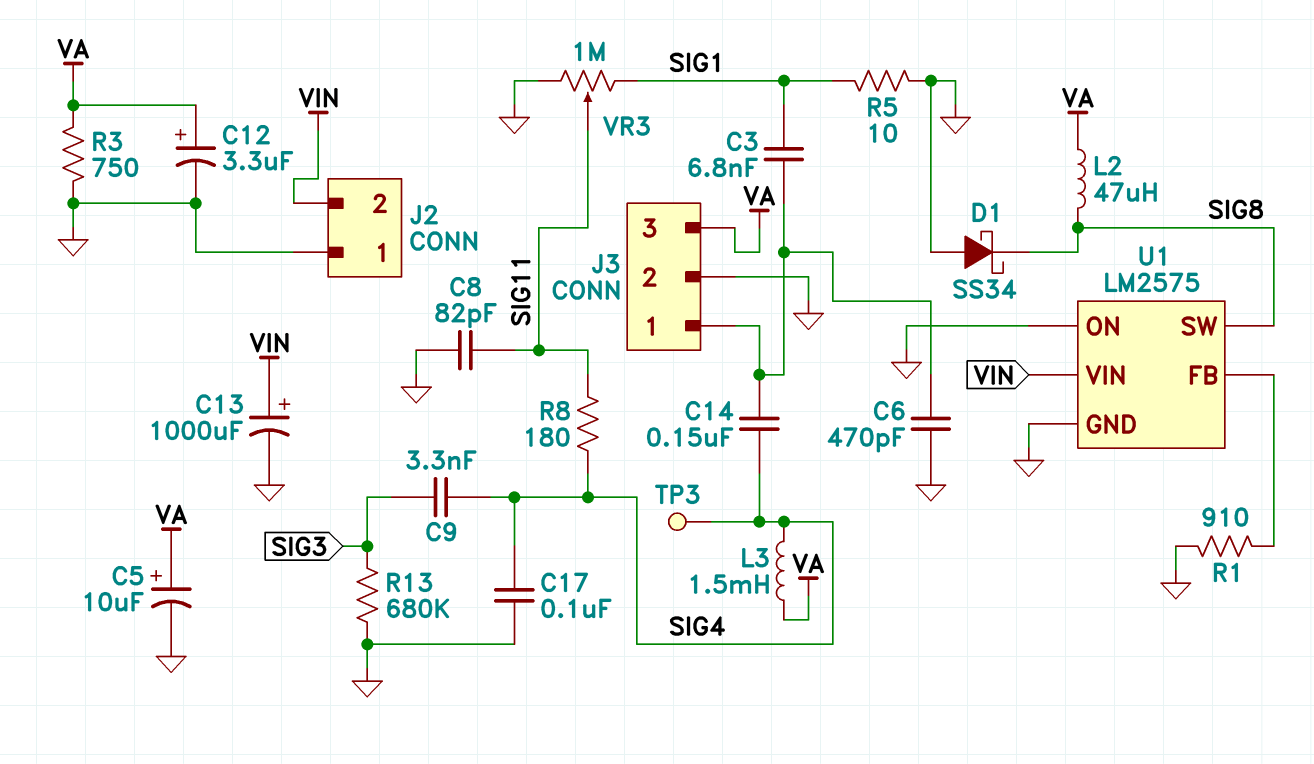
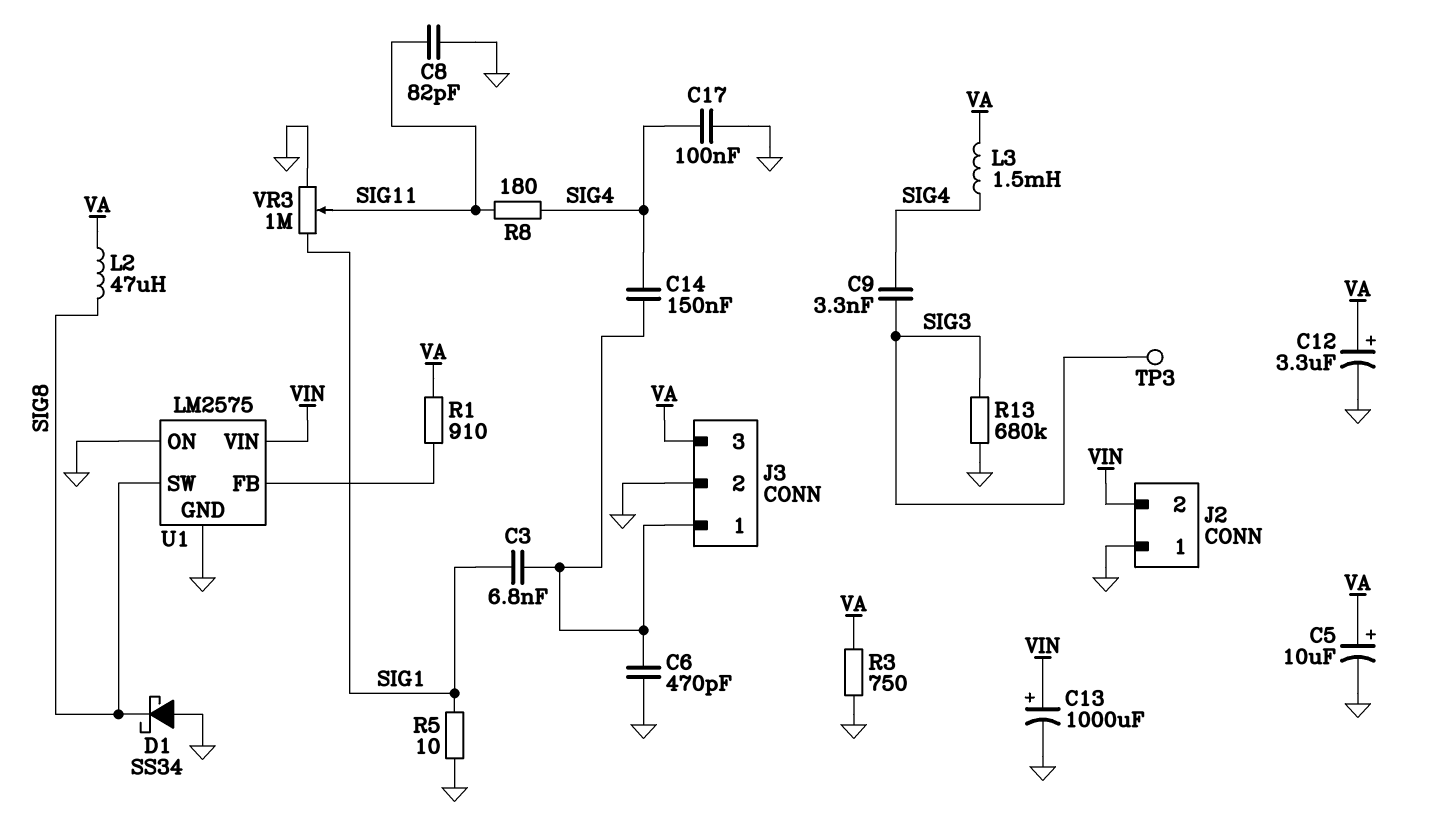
R1: 910 (GND, U1/FB) -> 910 (U1/FB, VA)
TP3: test point (SIG4) -> test point (SIG3)

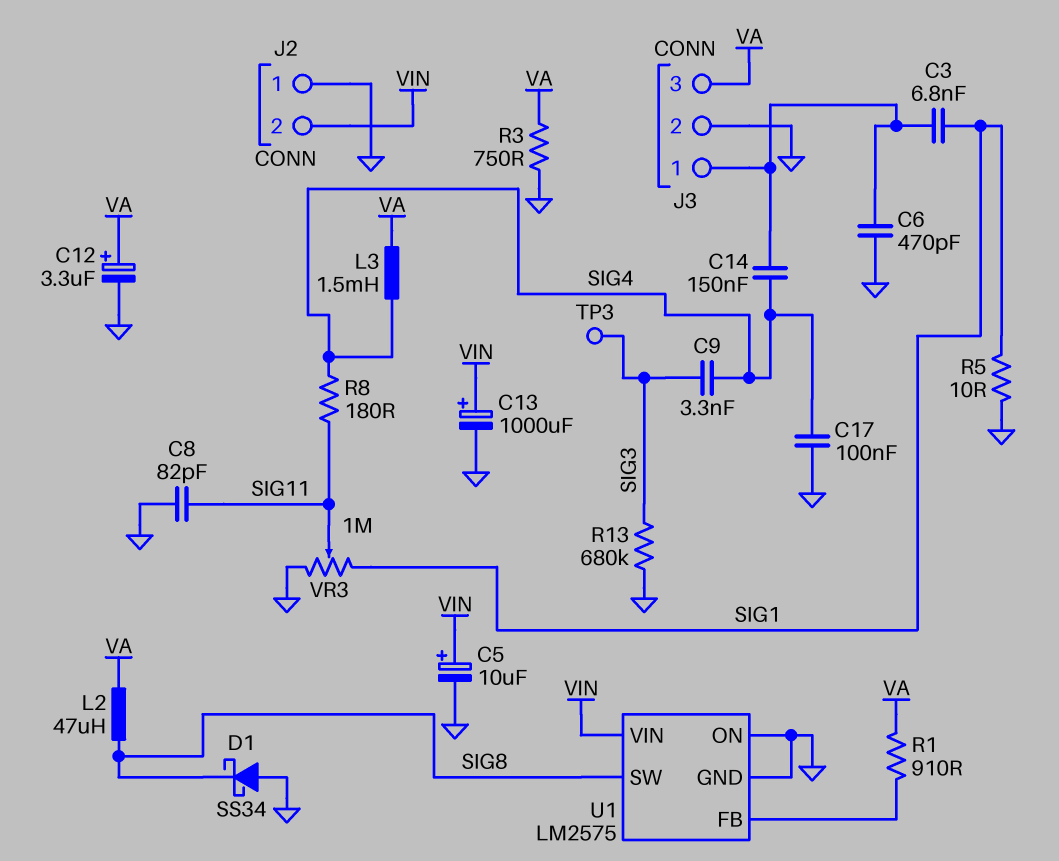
C5: 10uF (plus VA, minus GND) -> 10uF (plus VIN, minus GND)

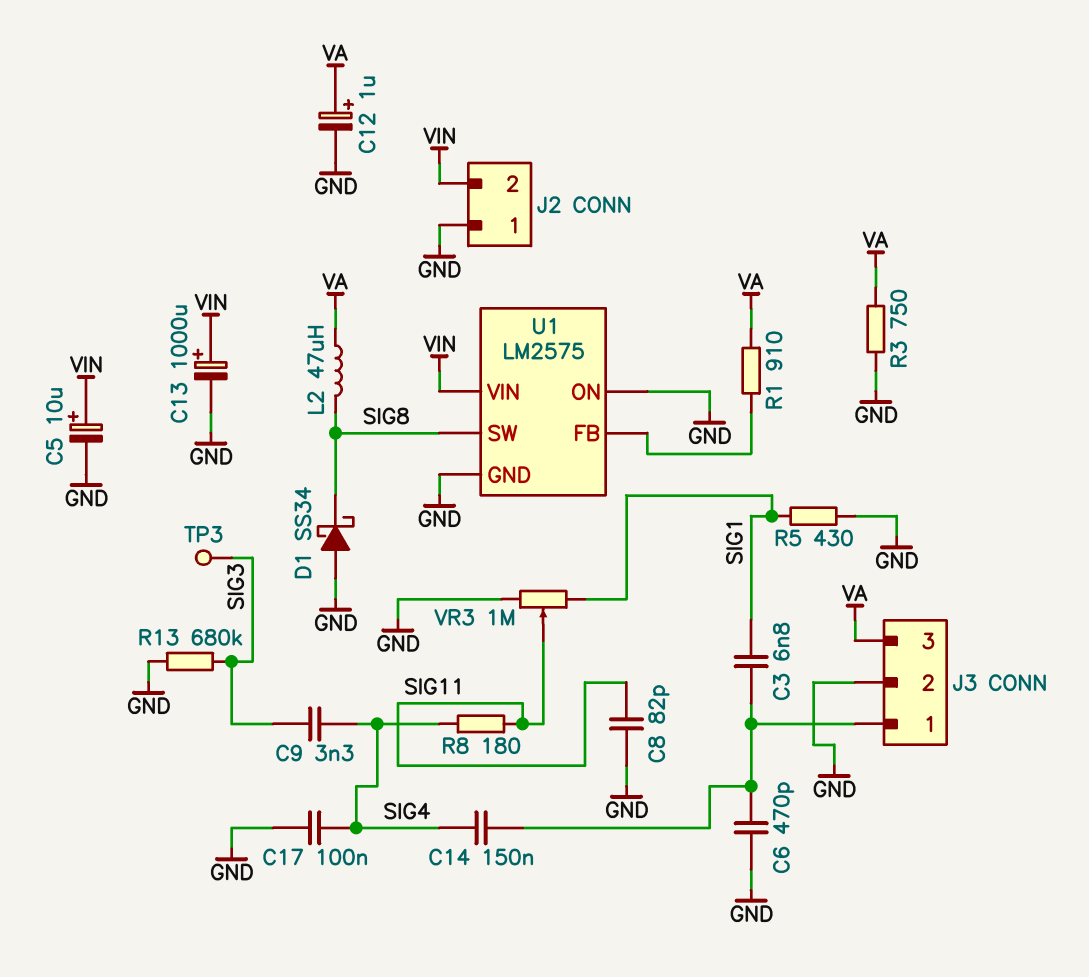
C12: 3.3uF (plus VA, minus GND) -> 1uF (plus VA, minus GND)
L3: 1.5mH (SIG4, VA) -> none
R5: 10 (GND, SIG1) -> 430 (GND, SIG1)

